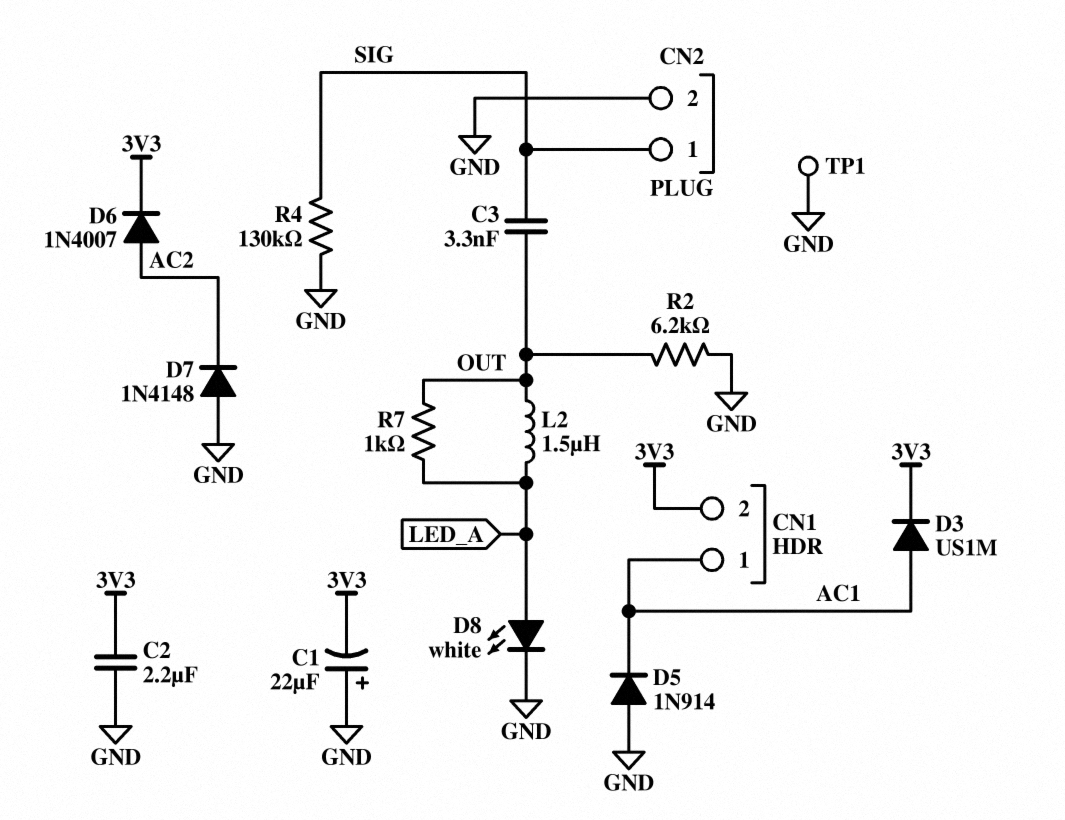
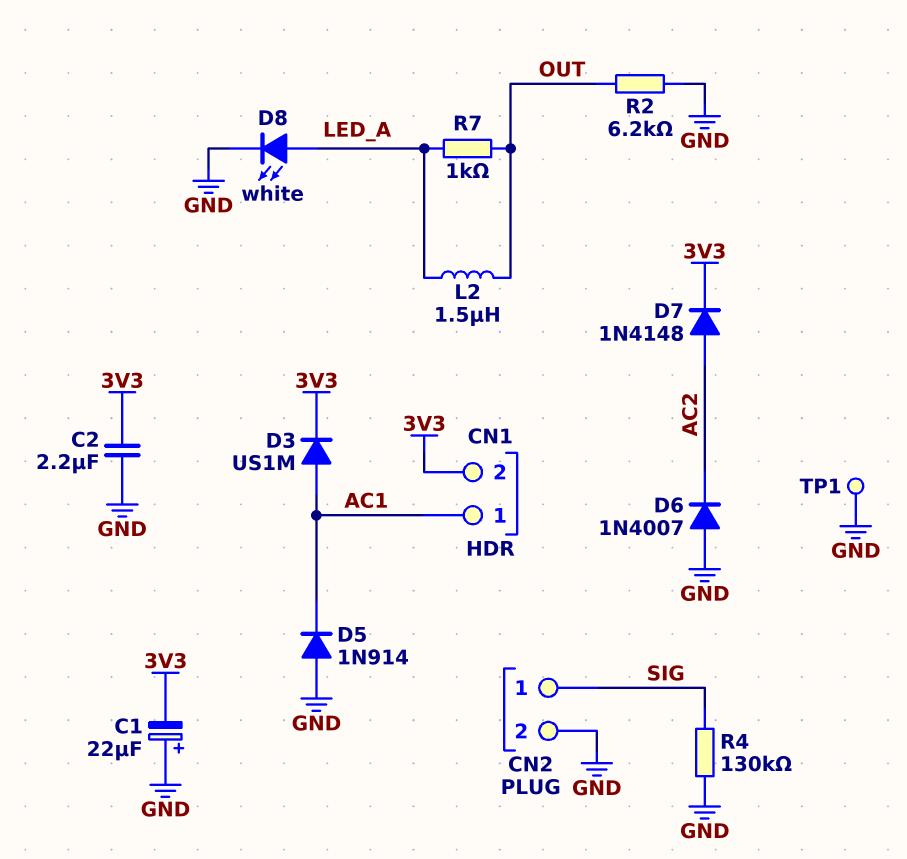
C3: 3.3nF (OUT, SIG) -> none
D6: diode 1N4007 (A AC2, K 3V3) -> diode 1N4007 (A GND, K AC2)
D7: diode 1N4148 (A GND, K AC2) -> diode 1N4148 (A AC2, K 3V3)

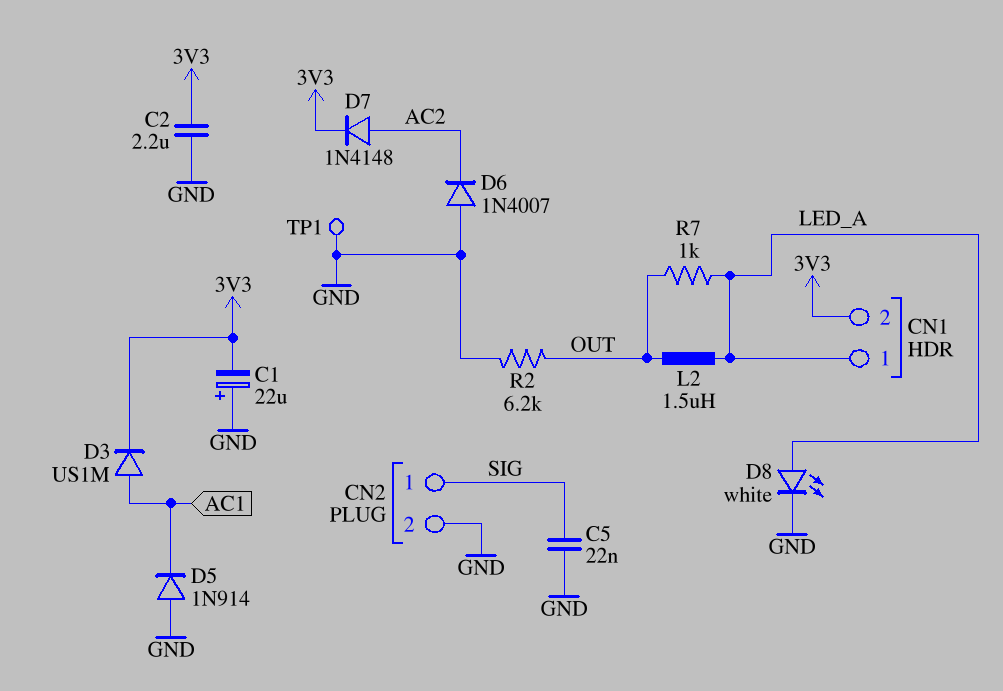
C5: none -> 22nF (GND, SIG)
CN1 pin 1: AC1 -> LED_A
R4: 130k (GND, SIG) -> none

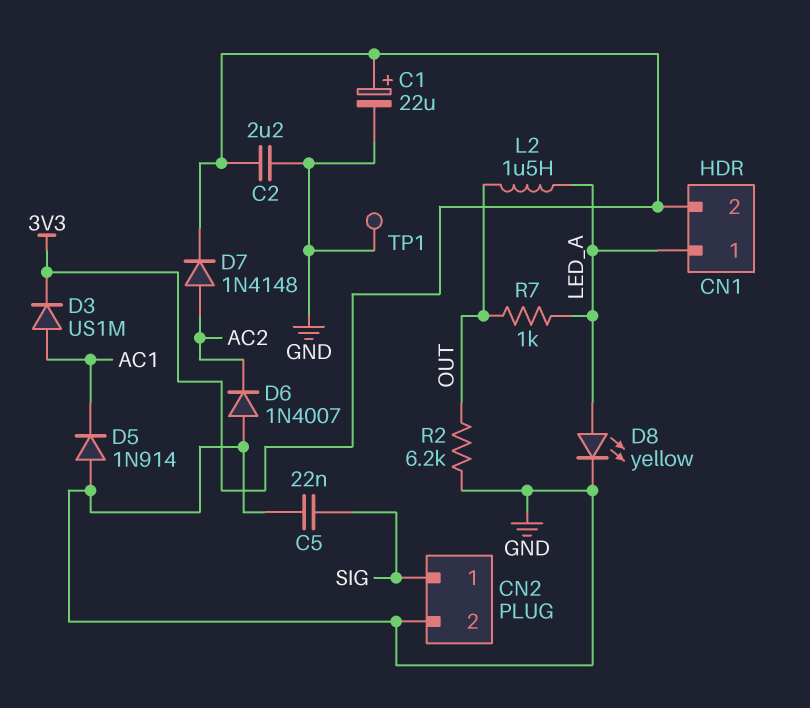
C1: 22uF (plus GND, minus 3V3) -> 22uF (plus 3V3, minus GND)
D8: LED white (A LED_A, K GND) -> LED yellow (A LED_A, K GND)

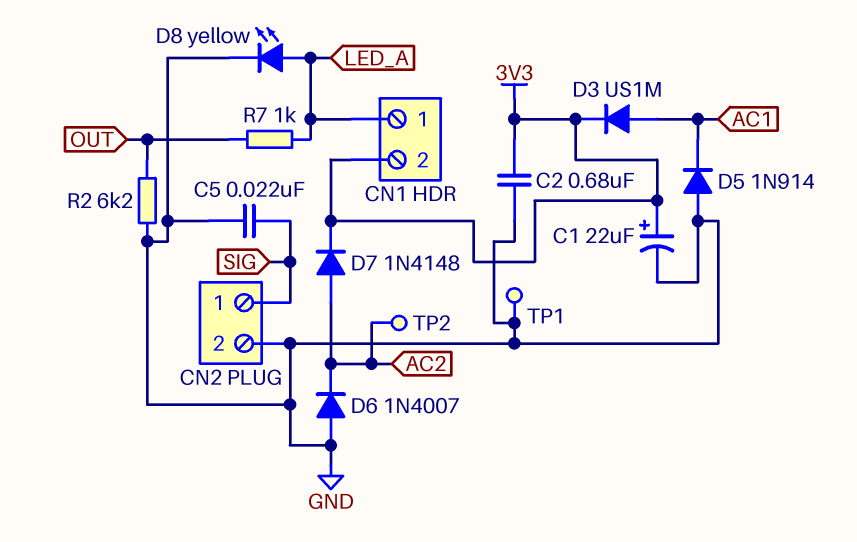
C2: 2.2uF (3V3, GND) -> 680nF (3V3, GND)
L2: 1.5uH (LED_A, OUT) -> none
TP2: none -> test point (AC2)

